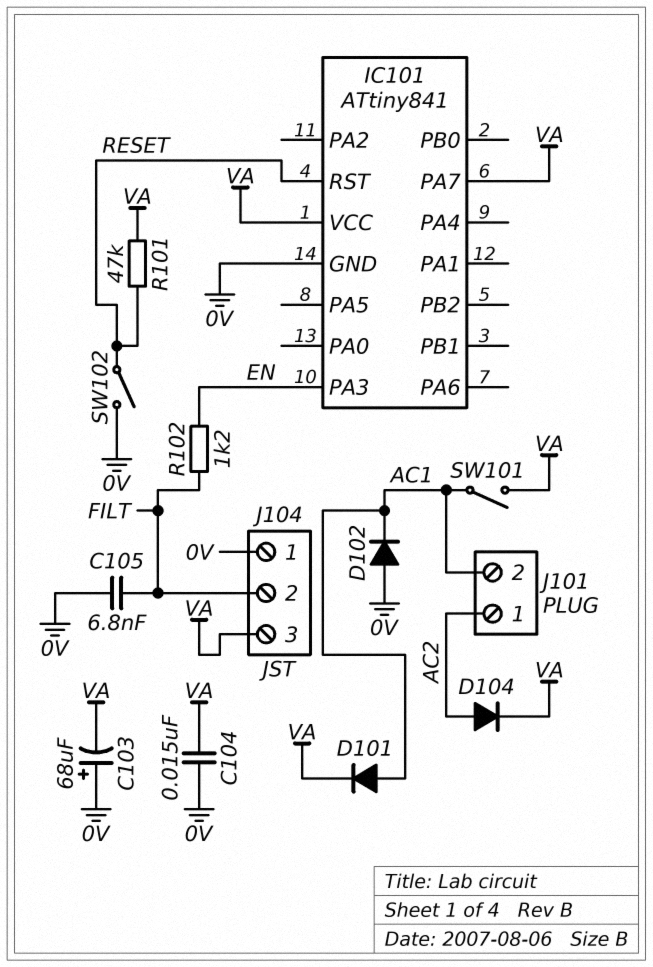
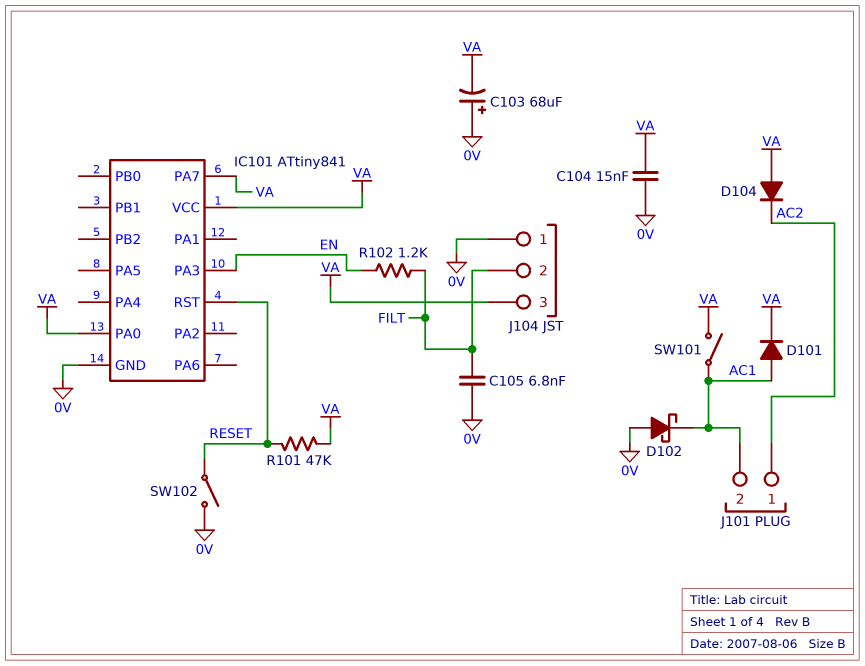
D102: diode (A 0V, K AC1) -> schottky (A 0V, K AC1)
D104: diode (A AC2, K VA) -> diode (A VA, K AC2)
IC101 pin PA0: none -> VA

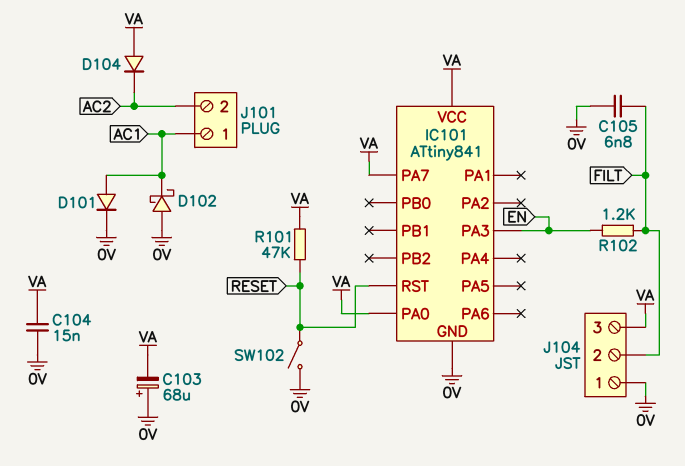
D101: diode (A AC1, K VA) -> diode (A AC1, K 0V)
J101 pin 1: AC2 -> AC1
J101 pin 2: AC1 -> AC2
SW101: switch (AC1, VA) -> none

